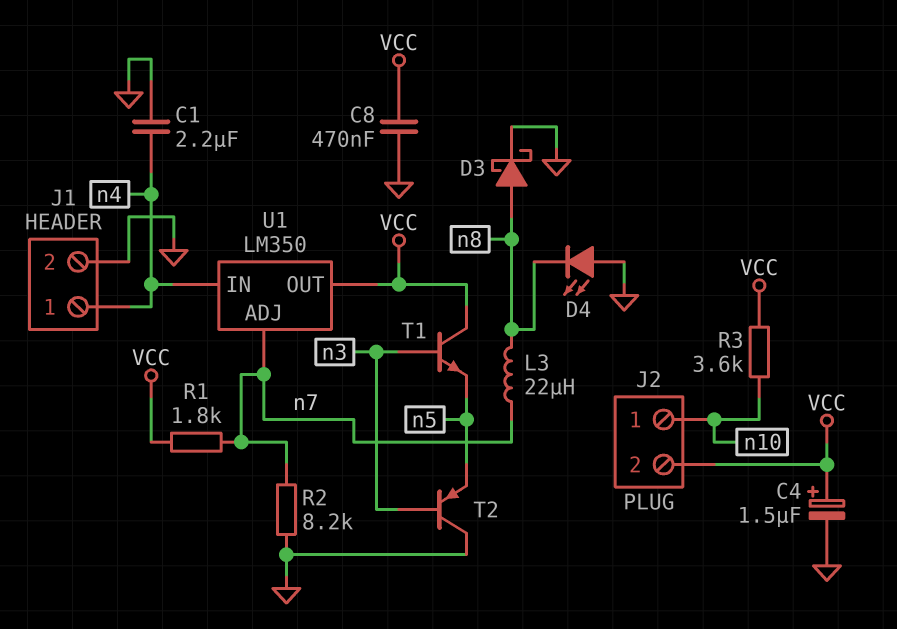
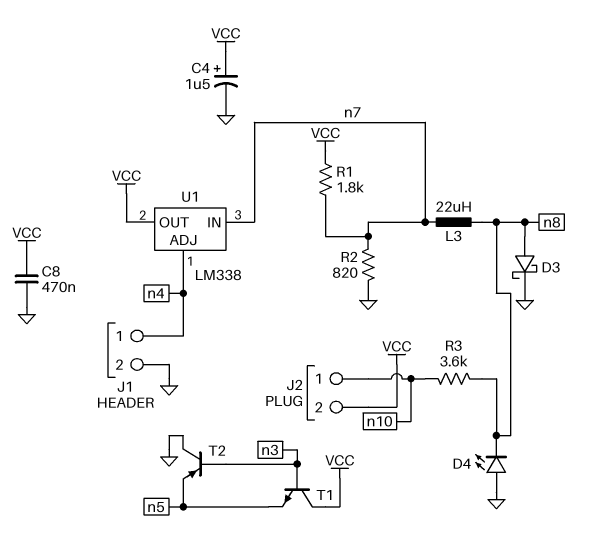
C1: 2.2uF (GND, n4) -> none
R2: 8.2k (GND, n7) -> 820 (GND, n7)
R3: 3.6k (VCC, n10) -> 3.6k (n8, n10)
U1: LM350 -> LM338
U1 pin ADJ: n7 -> n4
U1 pin IN: n4 -> n7

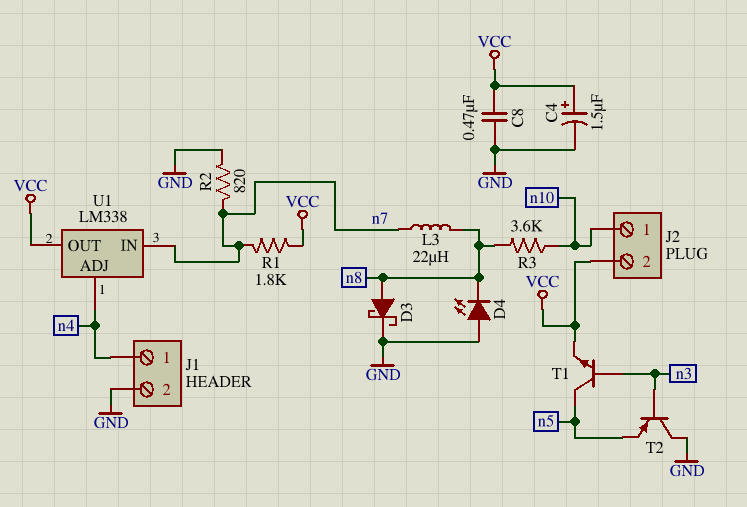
T1: NPN (B n3, C VCC, E n5) -> NPN (B n3, C n5, E VCC)

